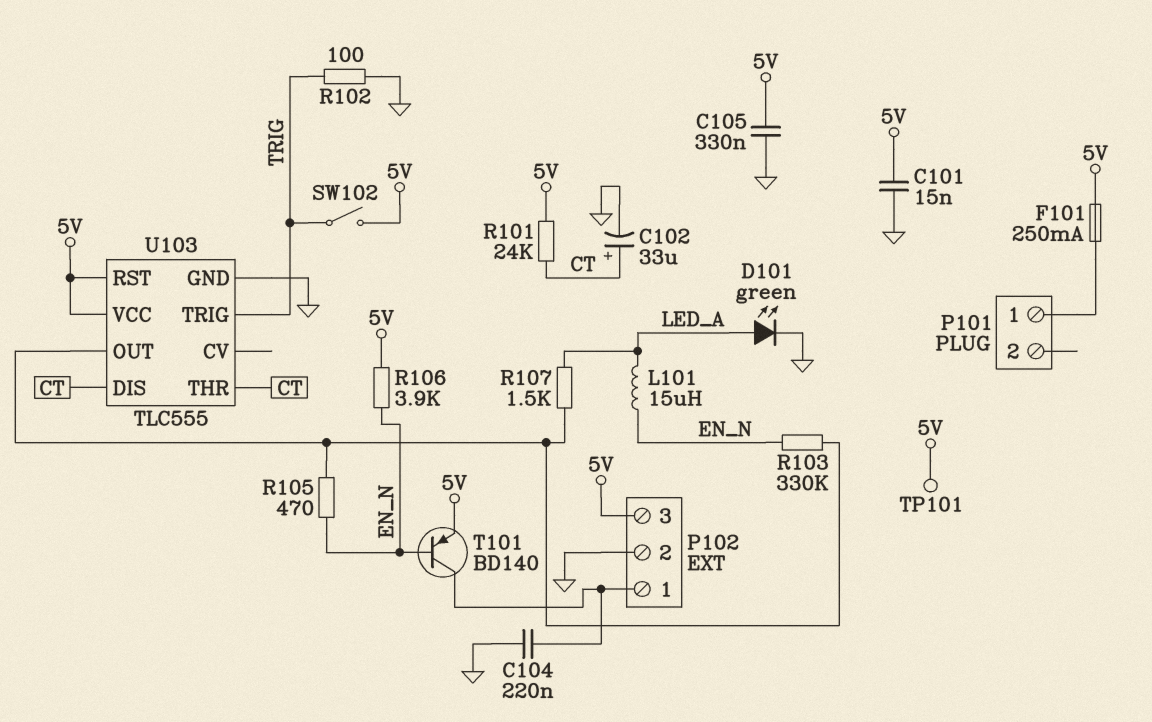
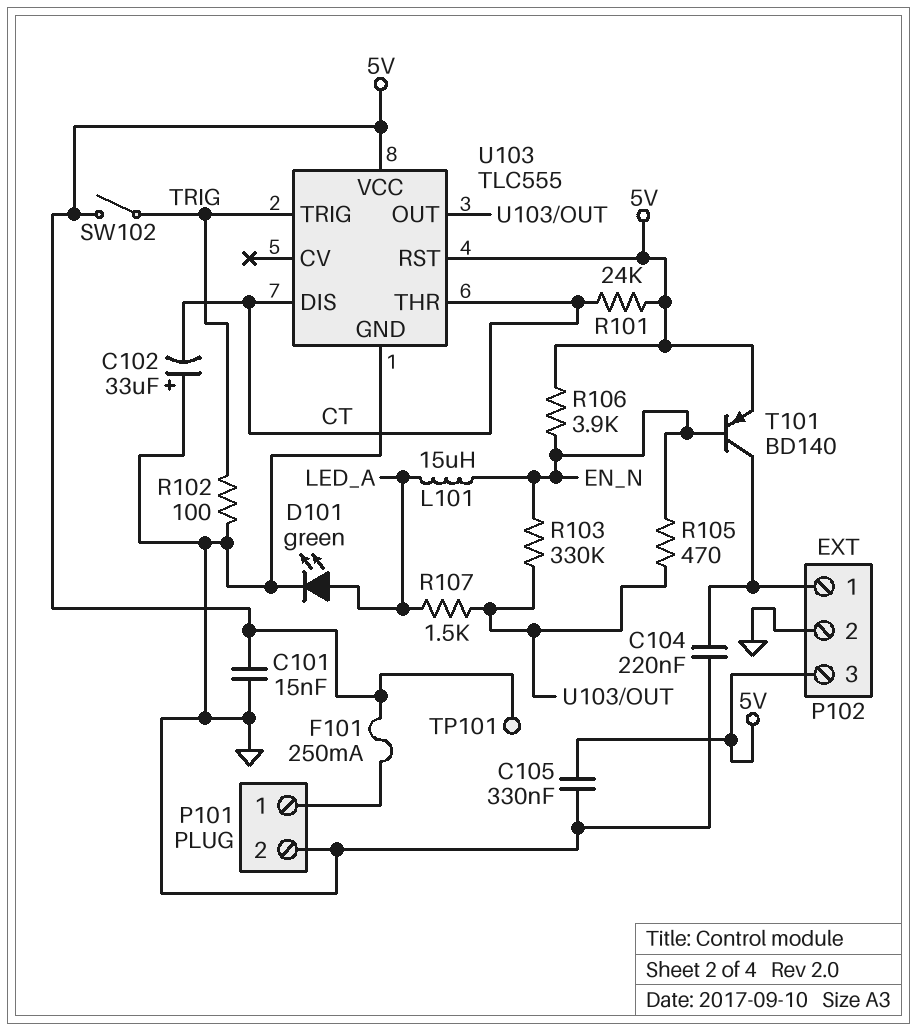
C102: 33uF (plus CT, minus GND) -> 33uF (plus GND, minus CT)
P101 pin 2: none -> GND

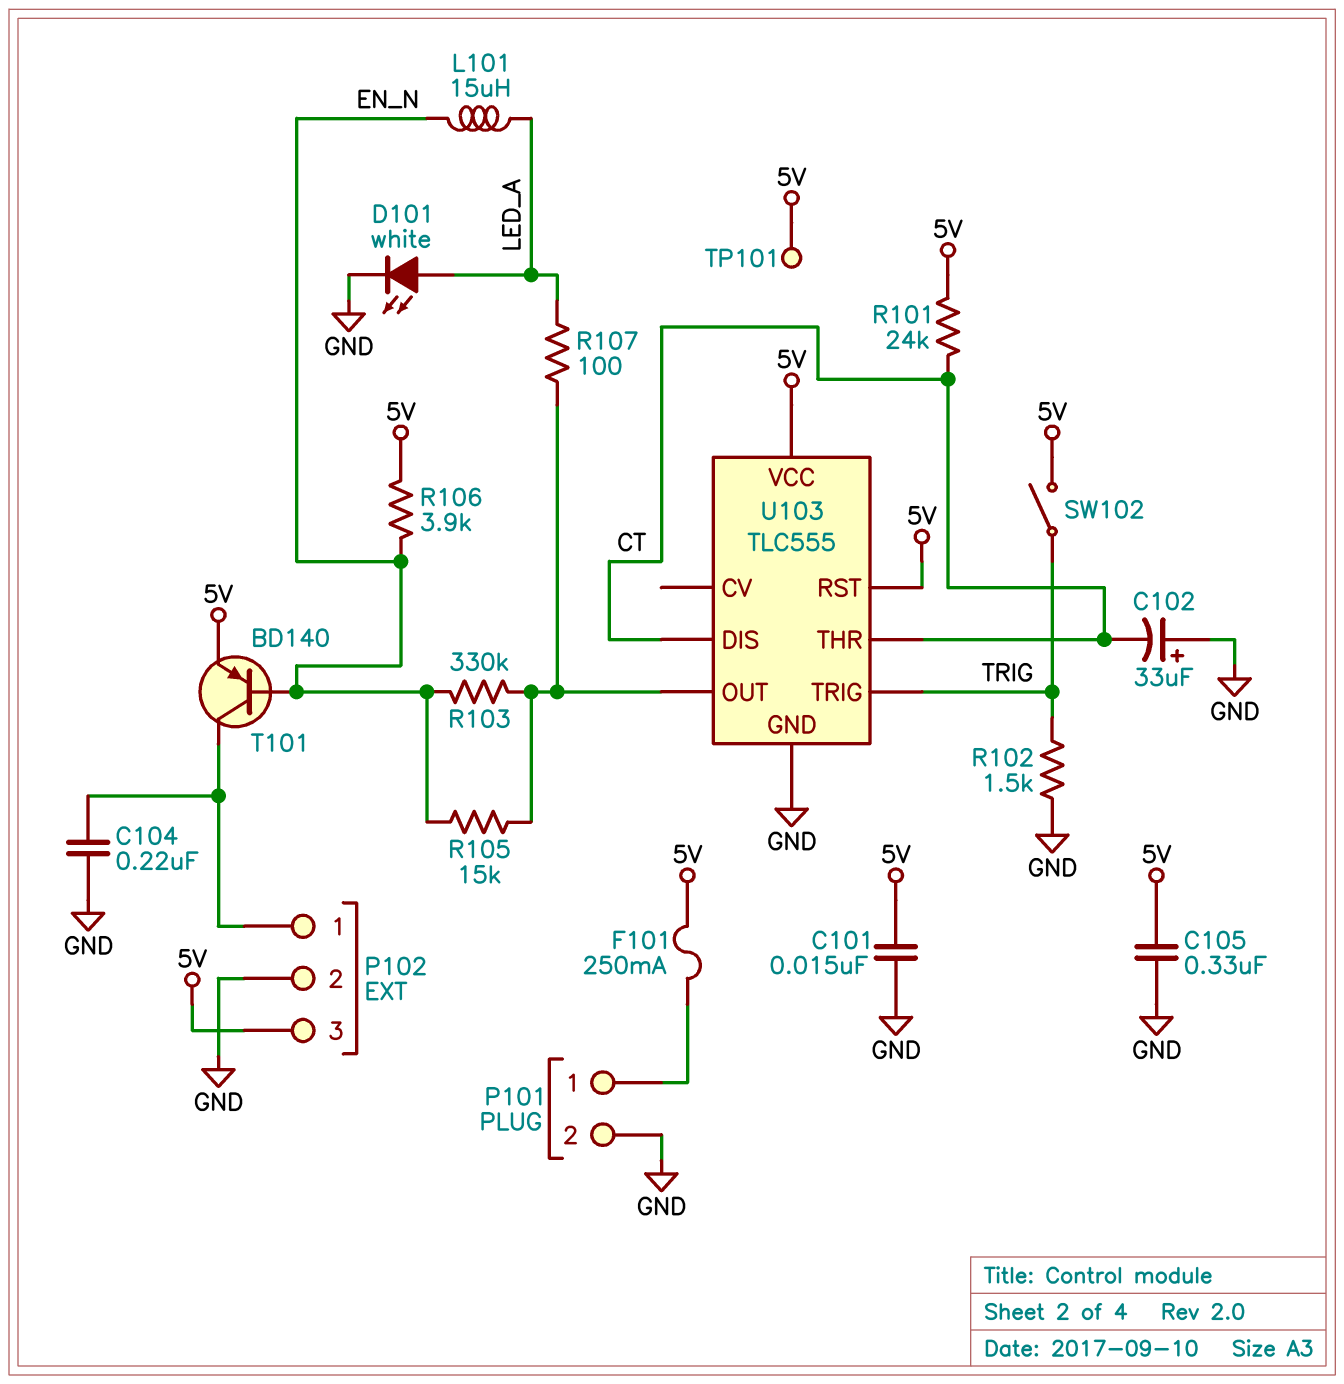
D101: LED green (A LED_A, K GND) -> LED white (A LED_A, K GND)
R102: 100 (GND, TRIG) -> 1.5k (GND, TRIG)
R105: 470 (EN_N, U103/OUT) -> 15k (EN_N, U103/OUT)
R107: 1.5k (LED_A, U103/OUT) -> 100 (LED_A, U103/OUT)

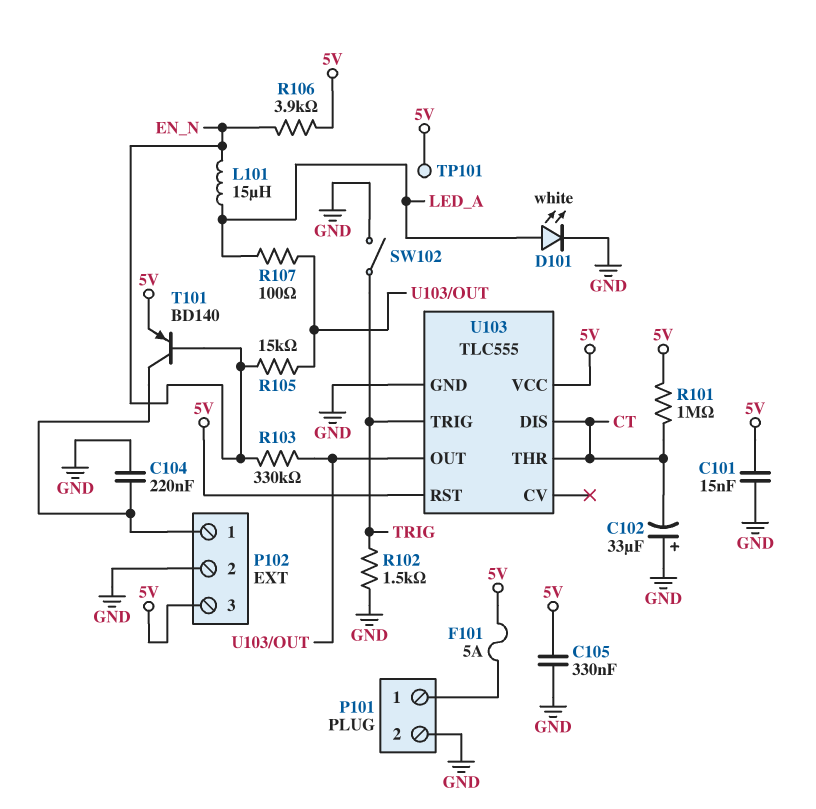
F101: 250mA (5V, P101/1) -> 5A (5V, P101/1)
R101: 24k (5V, CT) -> 1M (5V, CT)
SW102: switch (5V, TRIG) -> switch (GND, TRIG)

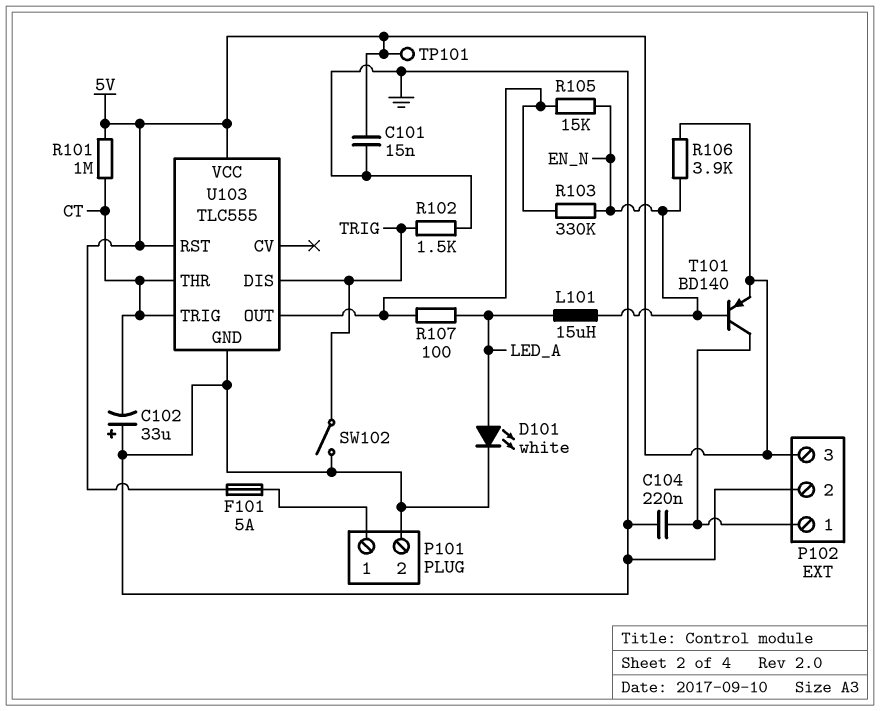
C105: 330nF (5V, GND) -> none
U103 pin DIS: CT -> TRIG
U103 pin TRIG: TRIG -> CT

